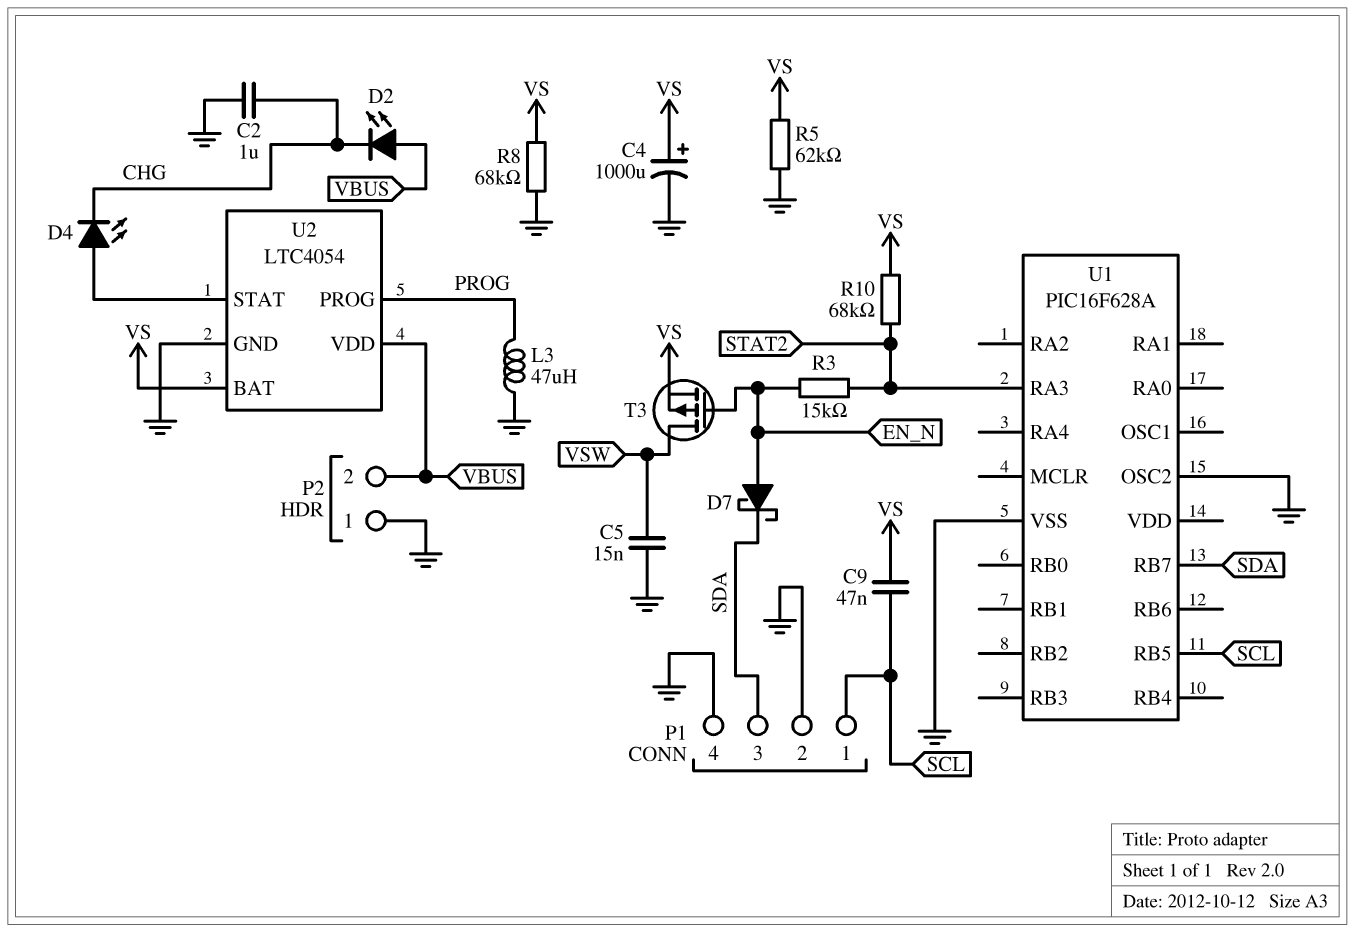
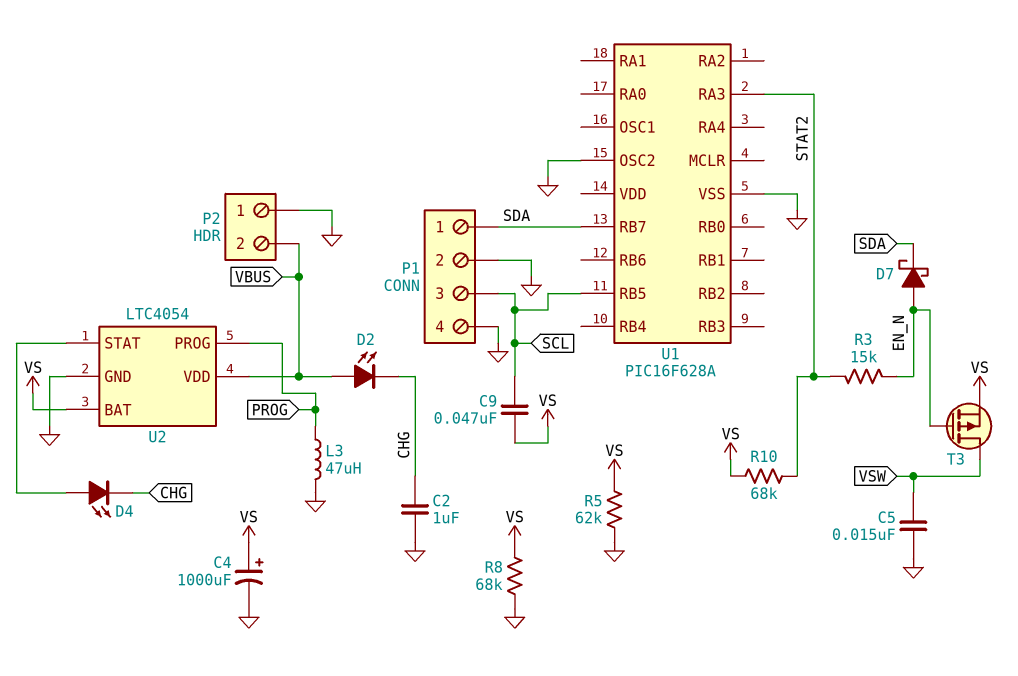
P1 pin 1: SCL -> SDA
P1 pin 3: SDA -> SCL

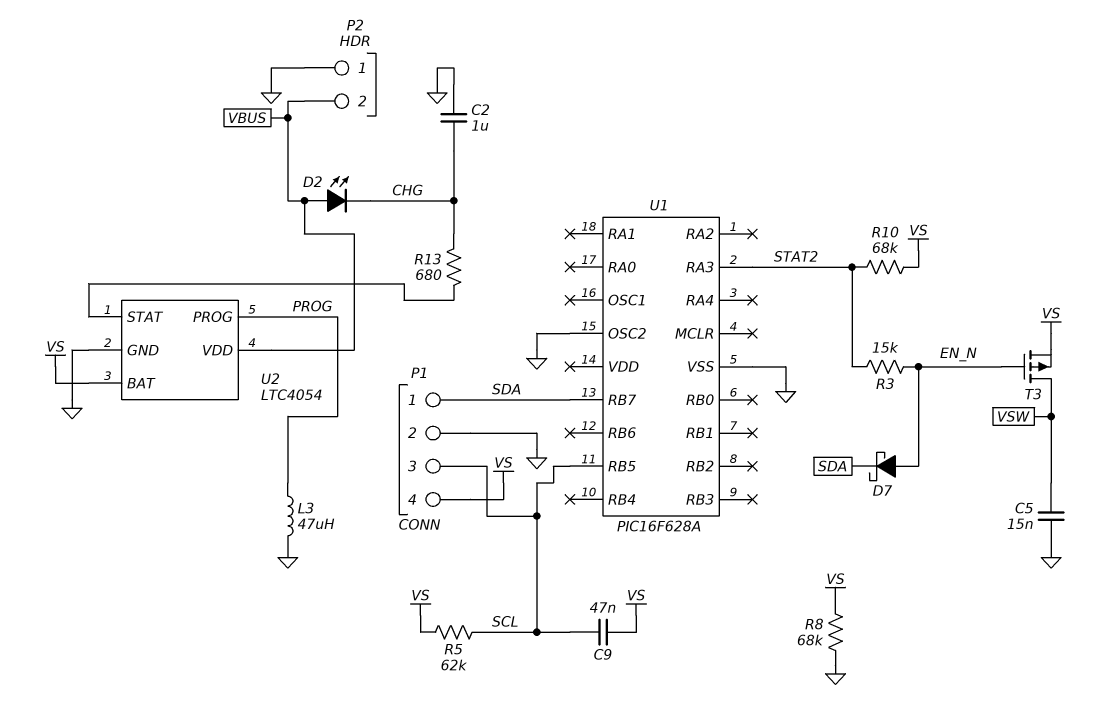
C4: 1000uF (plus VS, minus GND) -> none
D4: LED (A U2/STAT, K CHG) -> none
P1 pin 4: GND -> VS
R5: 62k (GND, VS) -> 62k (SCL, VS)
R13: none -> 680 (CHG, U2/STAT)

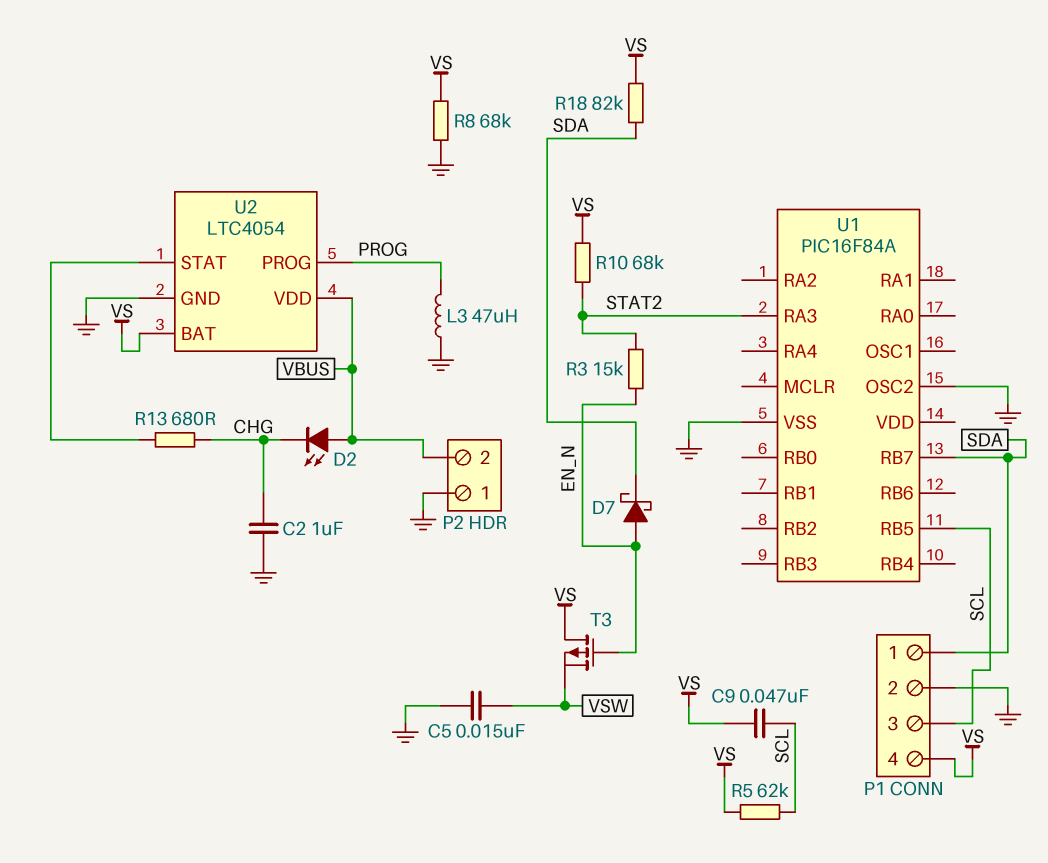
R18: none -> 82k (SDA, VS)
T3: PMOS (G EN_N, D VSW, S VS) -> PMOS (G EN_N, D VS, S VSW)
U1: PIC16F628A -> PIC16F84A

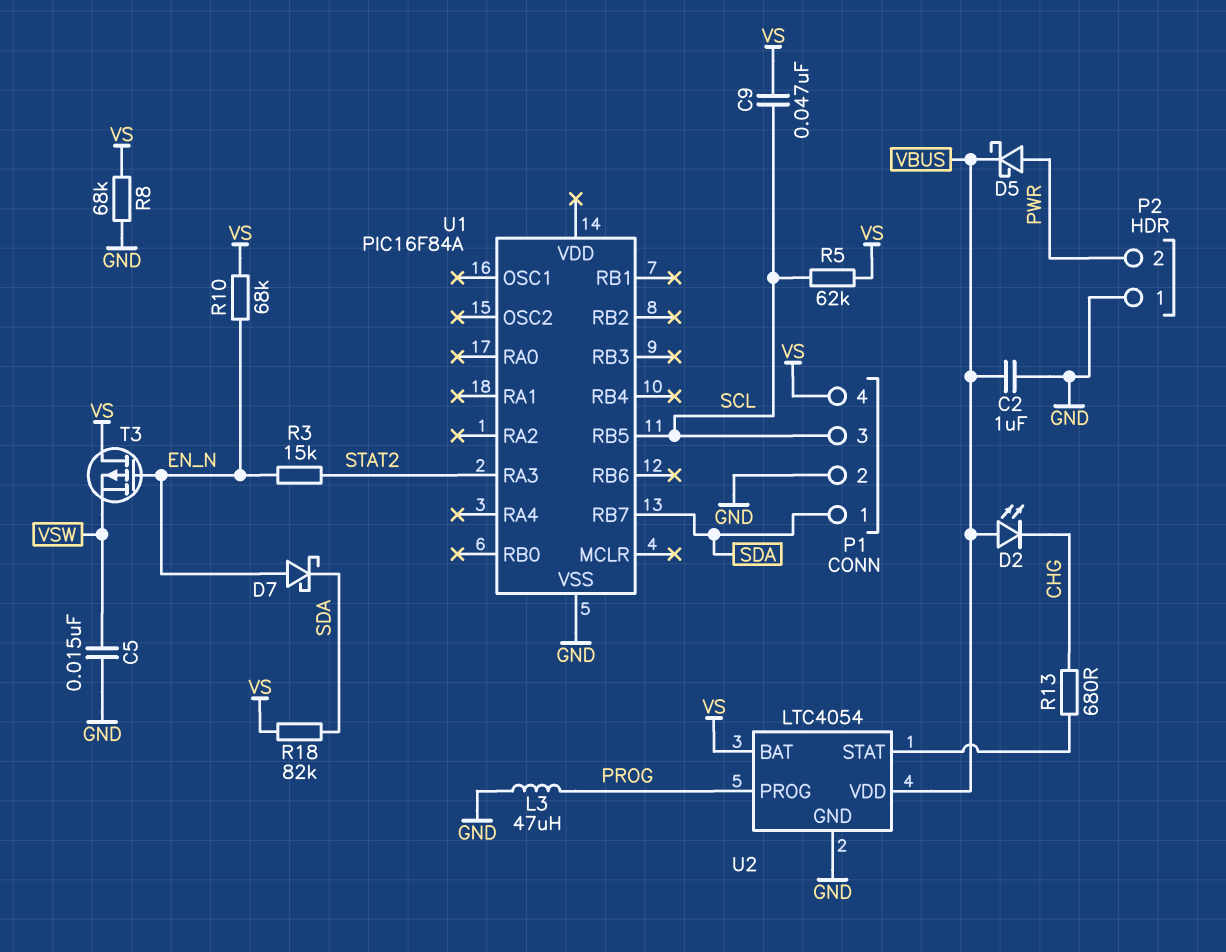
C2: 1uF (CHG, GND) -> 1uF (GND, VBUS)
D5: none -> schottky (A PWR, K VBUS)
P2 pin 2: VBUS -> PWR
R10: 68k (STAT2, VS) -> 68k (EN_N, VS)
U1 pin OSC2: GND -> none

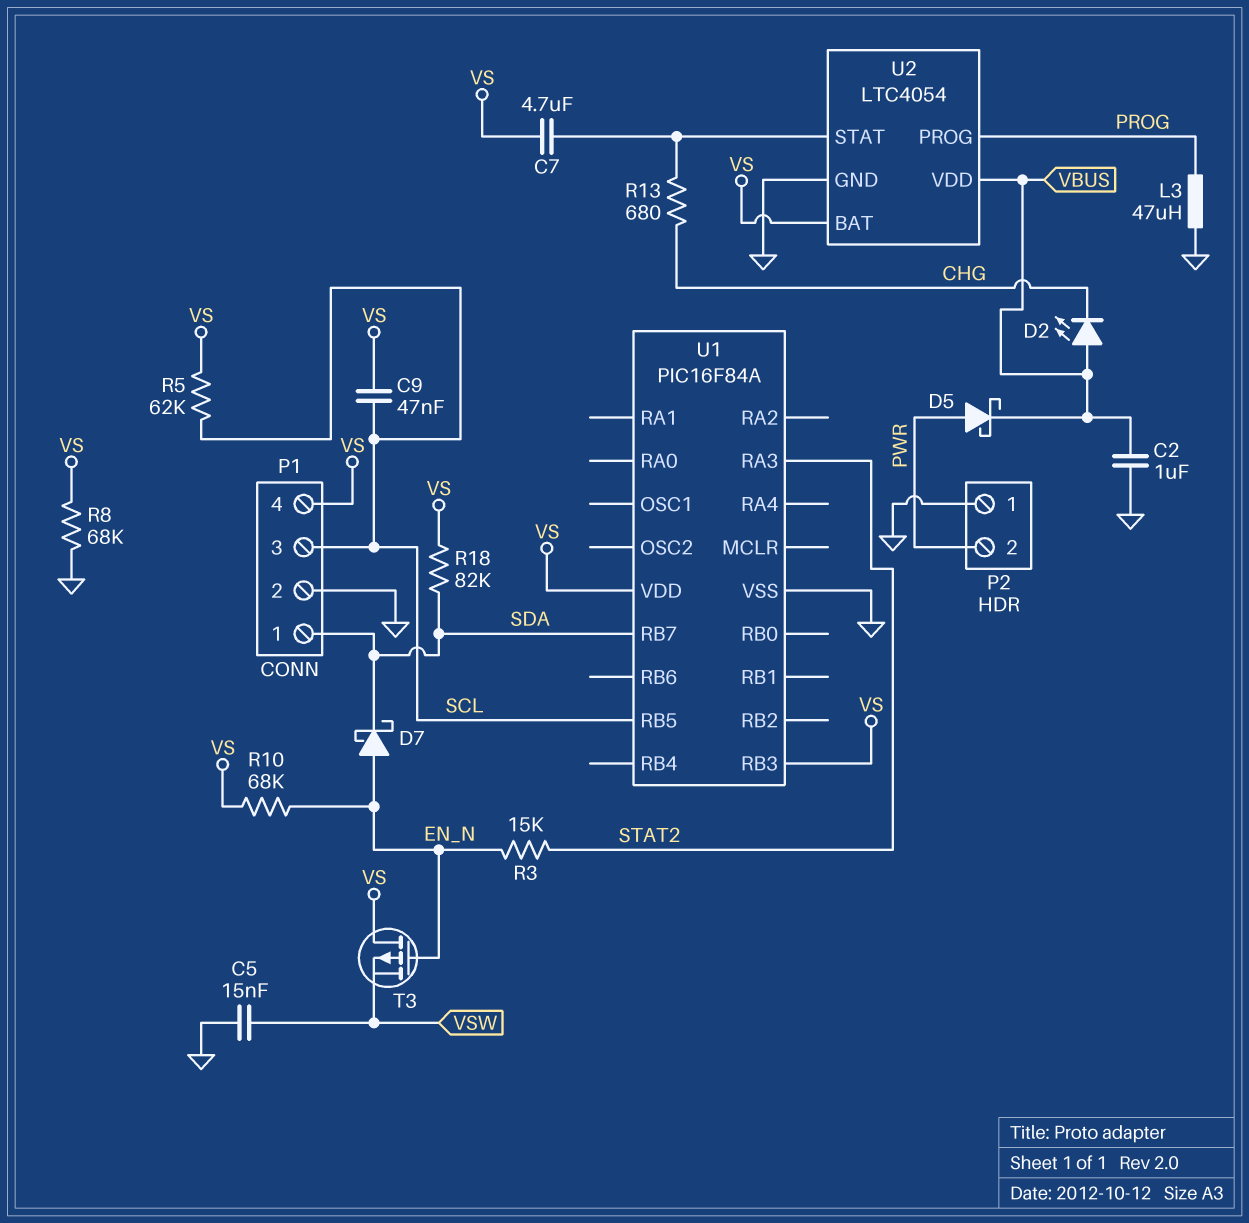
C7: none -> 4.7uF (U2/STAT, VS)
U1 pin RB3: none -> VS
U1 pin VDD: none -> VS

